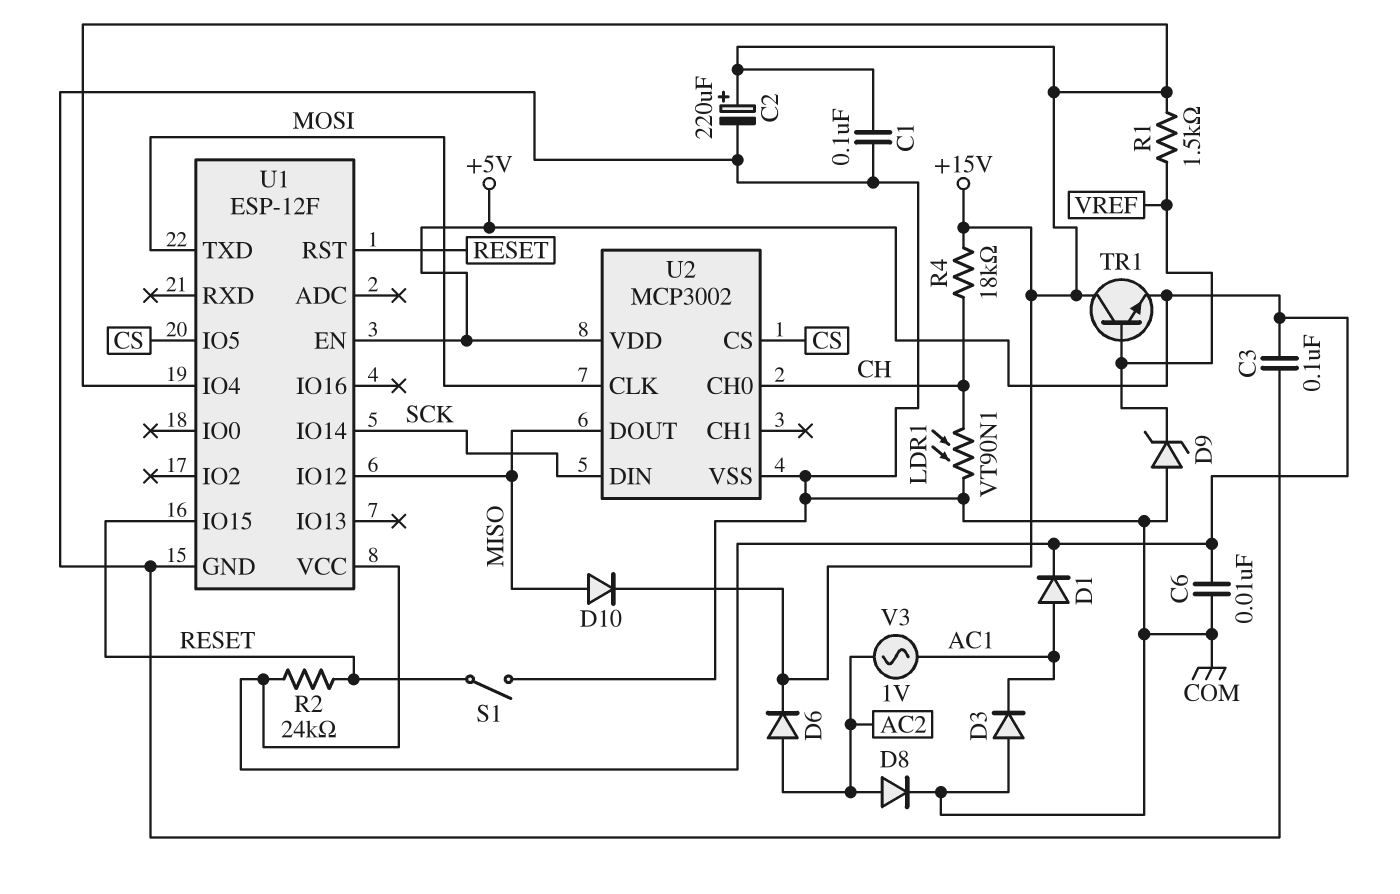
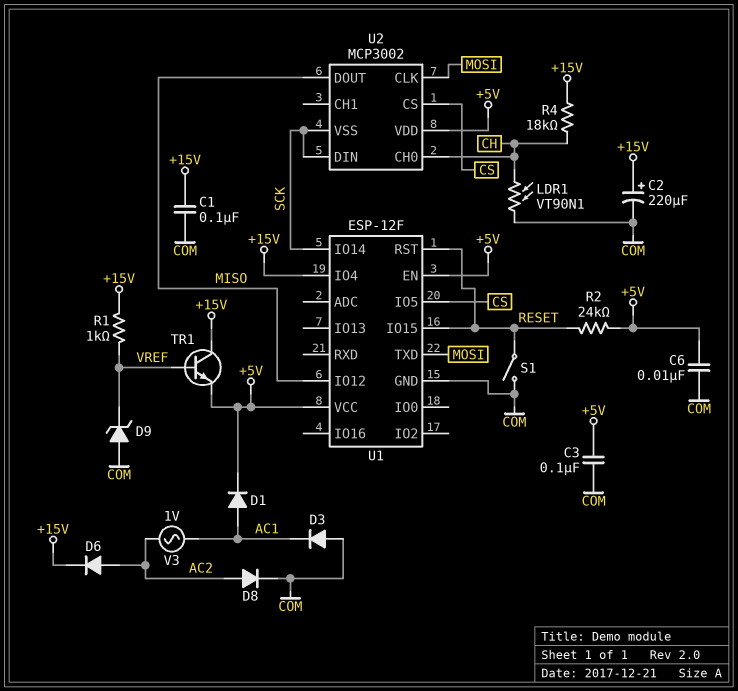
D10: diode (A MISO, K +15V) -> none
R1: 1.5k (+15V, VREF) -> 1k (+15V, VREF)
U2 pin VSS: COM -> SCK

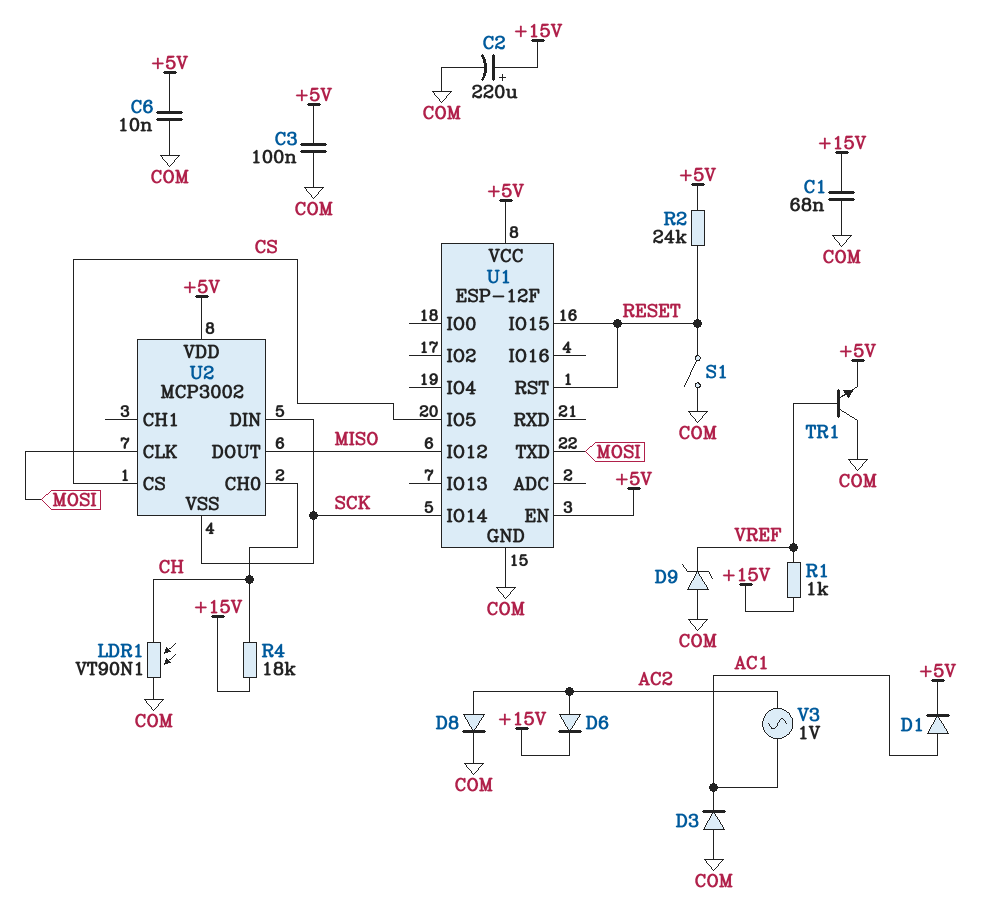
C1: 100nF (+15V, COM) -> 68nF (+15V, COM)
TR1: NPN (B VREF, C +15V, E +5V) -> NPN (B VREF, C COM, E +5V)
U1 pin IO4: +15V -> none

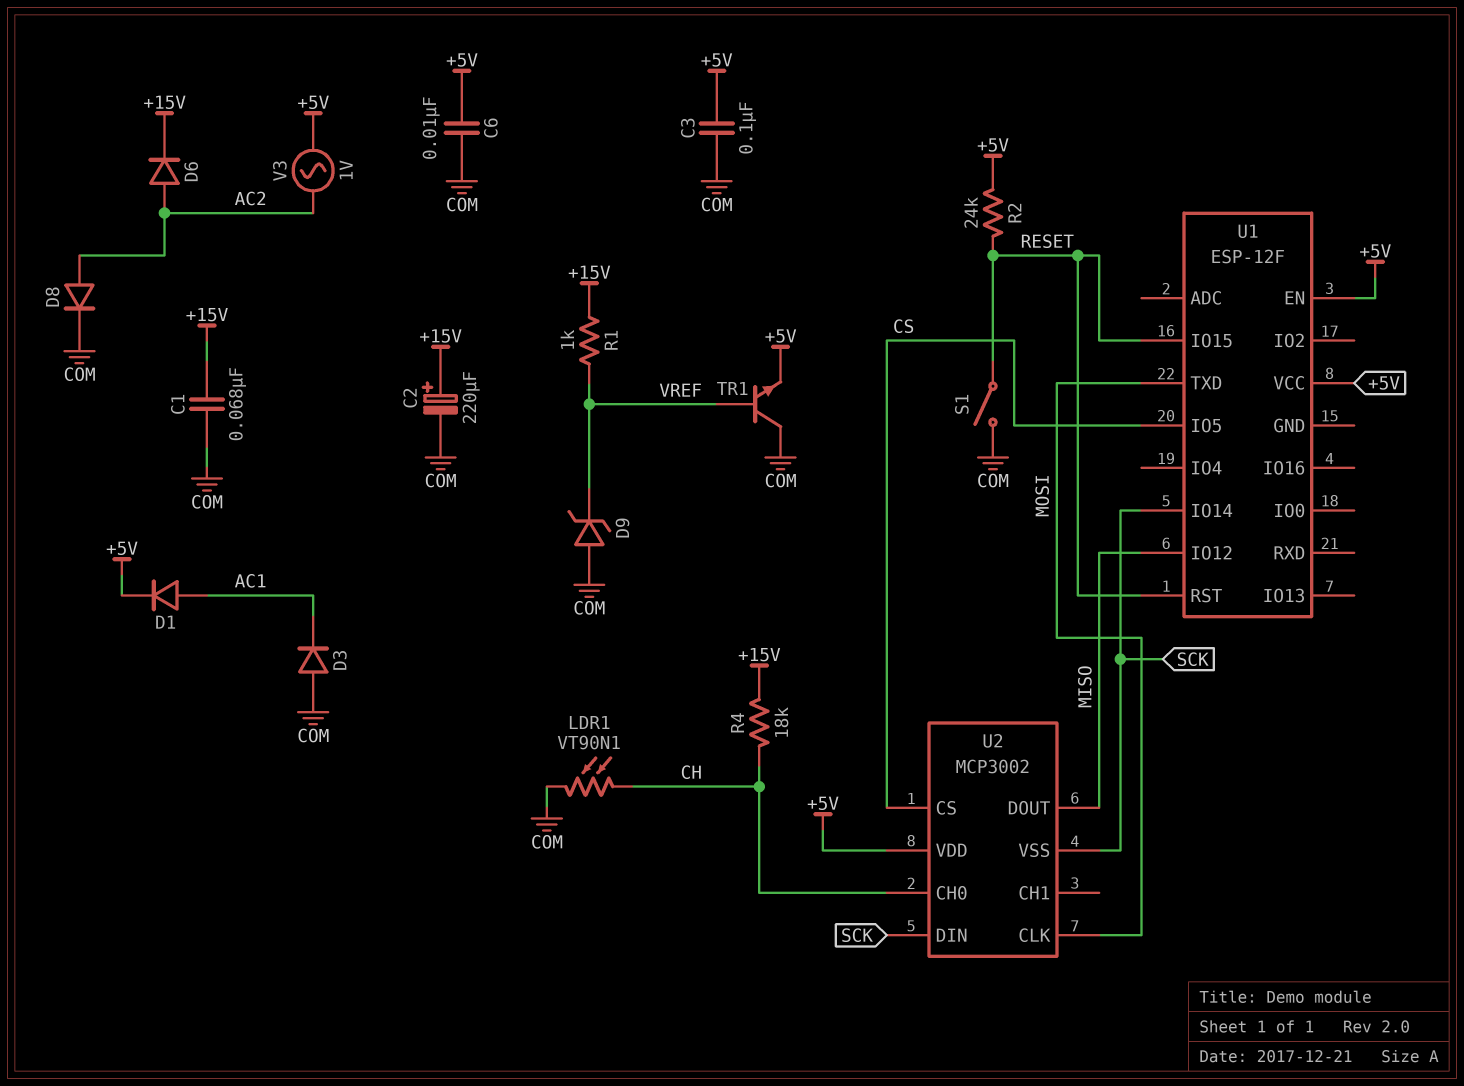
U1 pin GND: COM -> none
V3: AC 1V (AC1, AC2) -> AC 1V (+5V, AC2)

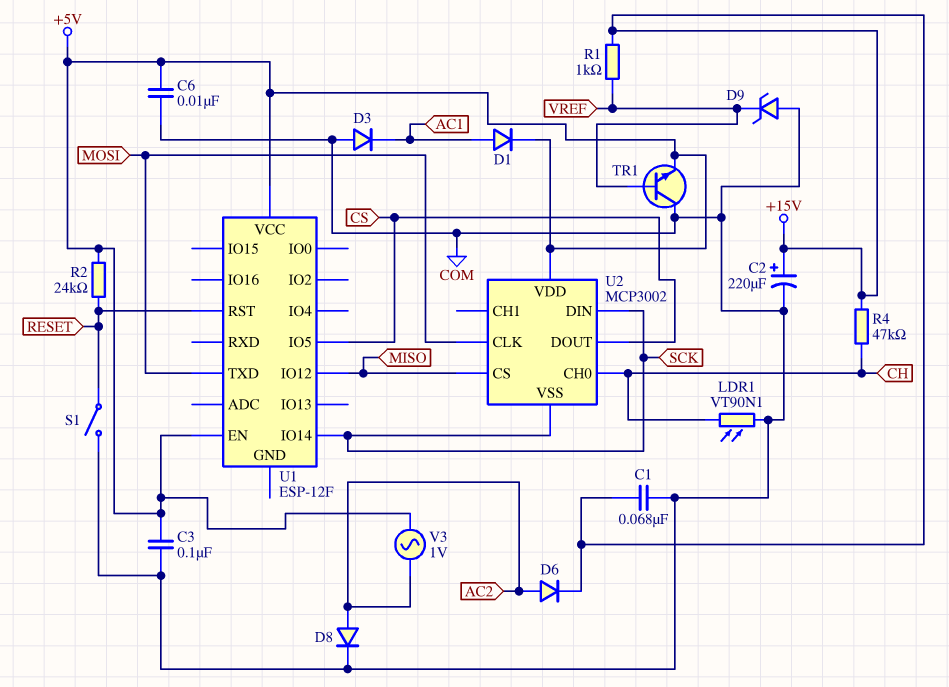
R4: 18k (+15V, CH) -> 47k (+15V, CH)
U1 pin IO15: RESET -> none
U2 pin CS: CS -> MISO
U2 pin DOUT: MISO -> CS

